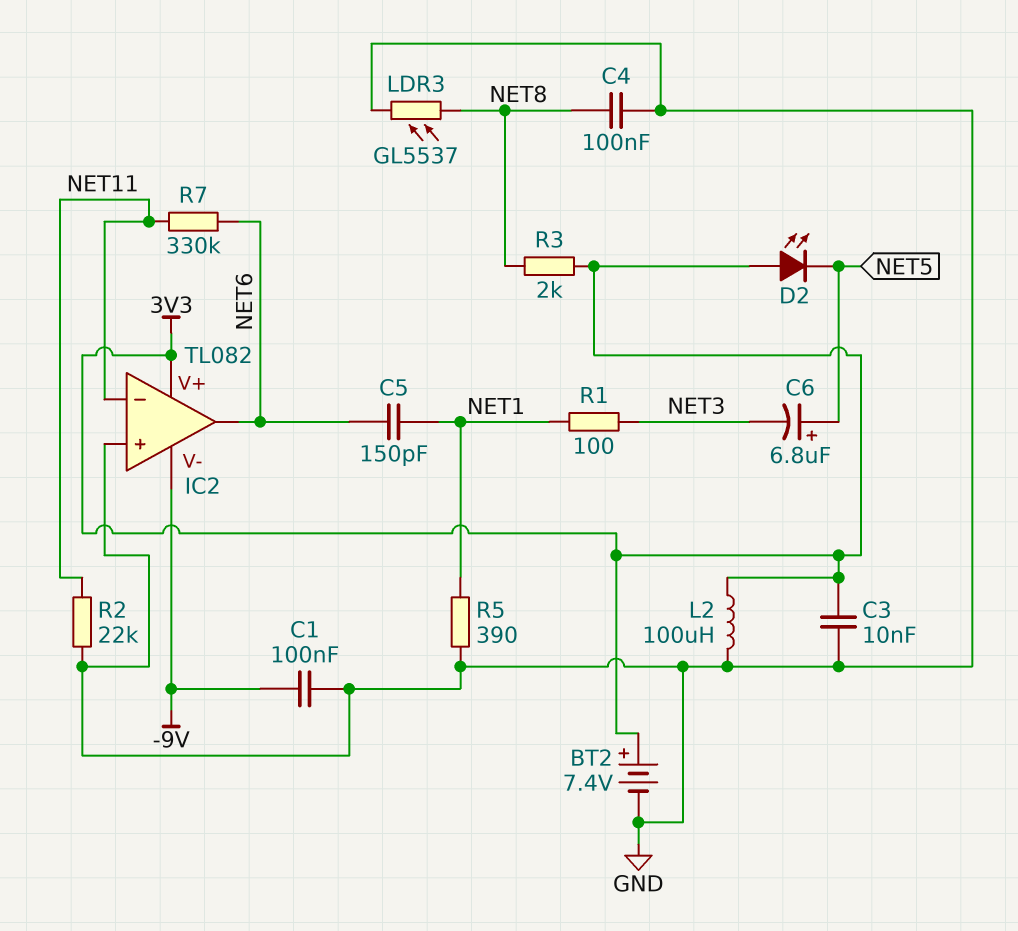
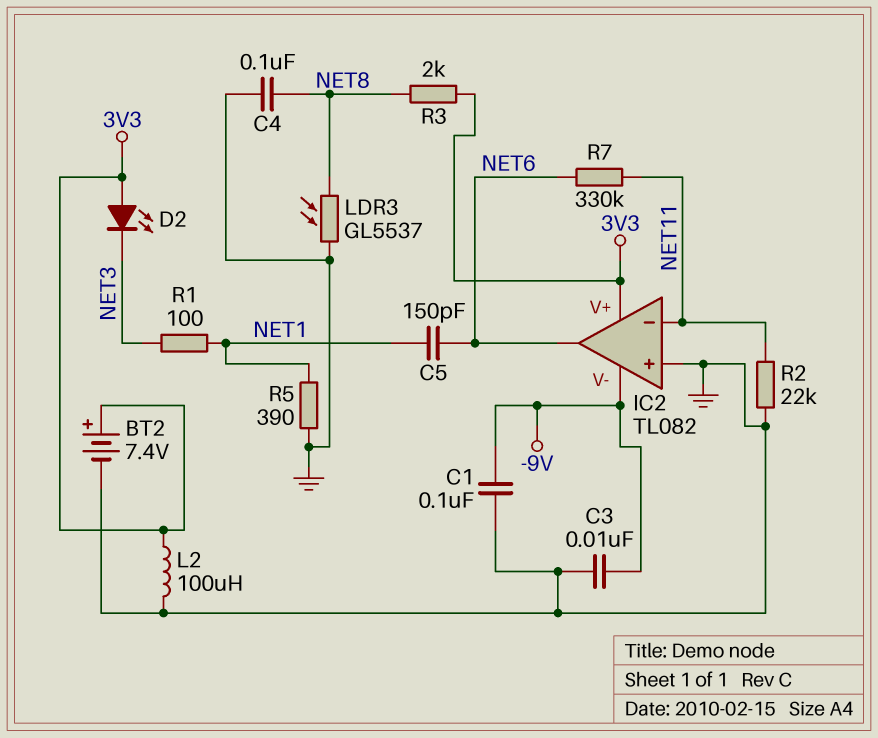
C3: 10nF (3V3, GND) -> 10nF (-9V, GND)
C6: 6.8uF (plus NET5, minus NET3) -> none
D2: LED (A 3V3, K NET5) -> LED (A 3V3, K NET3)

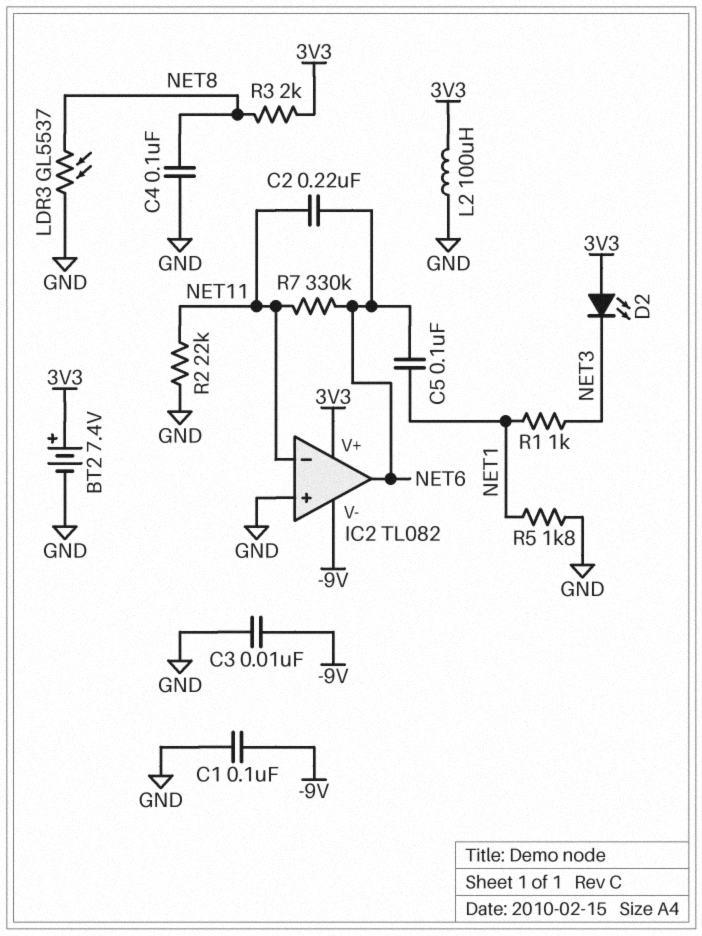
C2: none -> 220nF (NET6, NET11)
C5: 150pF (NET1, NET6) -> 100nF (NET1, NET6)
R1: 100 (NET1, NET3) -> 1k (NET1, NET3)
R5: 390 (GND, NET1) -> 1.8k (GND, NET1)

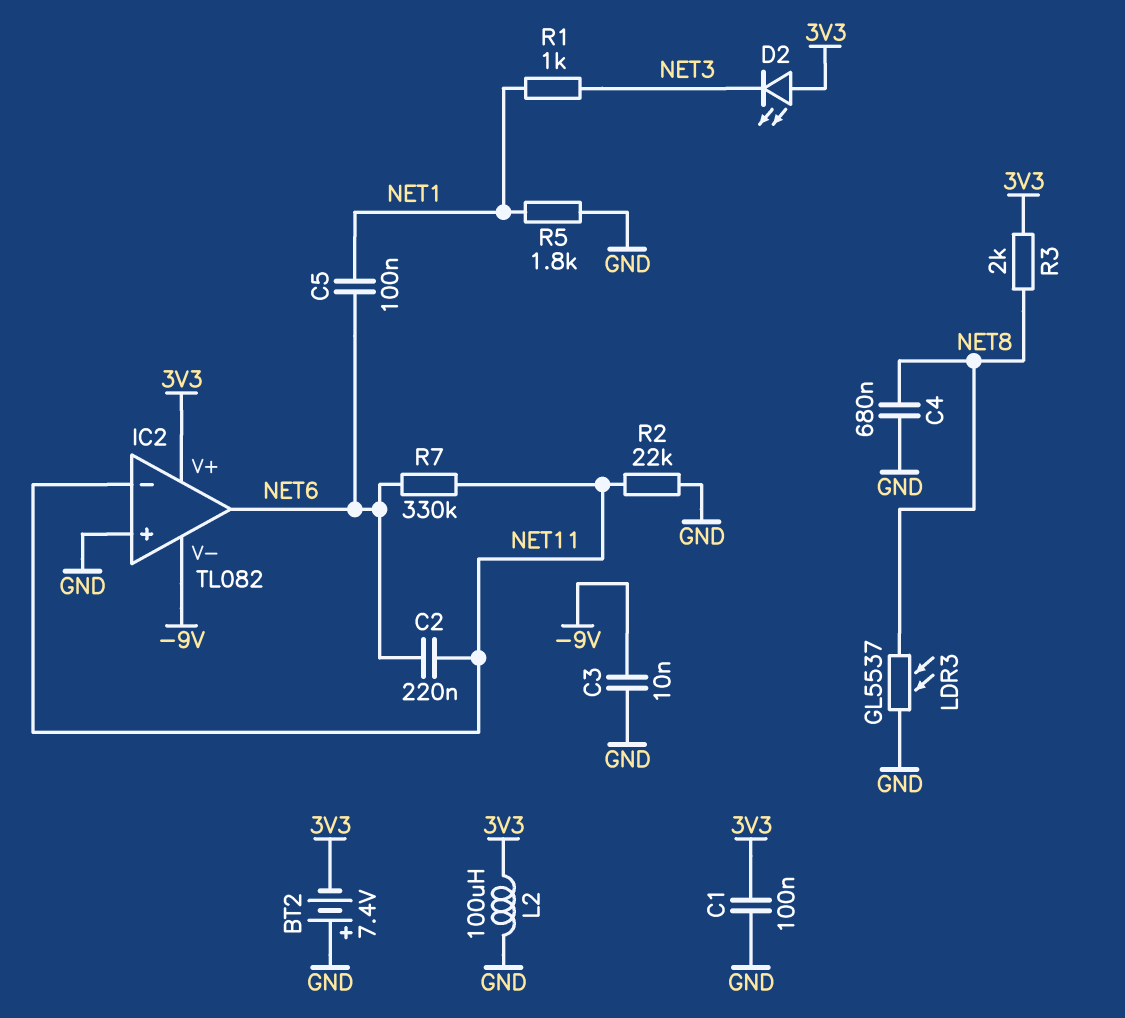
BT2: 7.4V (plus 3V3, minus GND) -> 7.4V (plus GND, minus 3V3)
C1: 100nF (-9V, GND) -> 100nF (3V3, GND)
C4: 100nF (GND, NET8) -> 680nF (GND, NET8)

